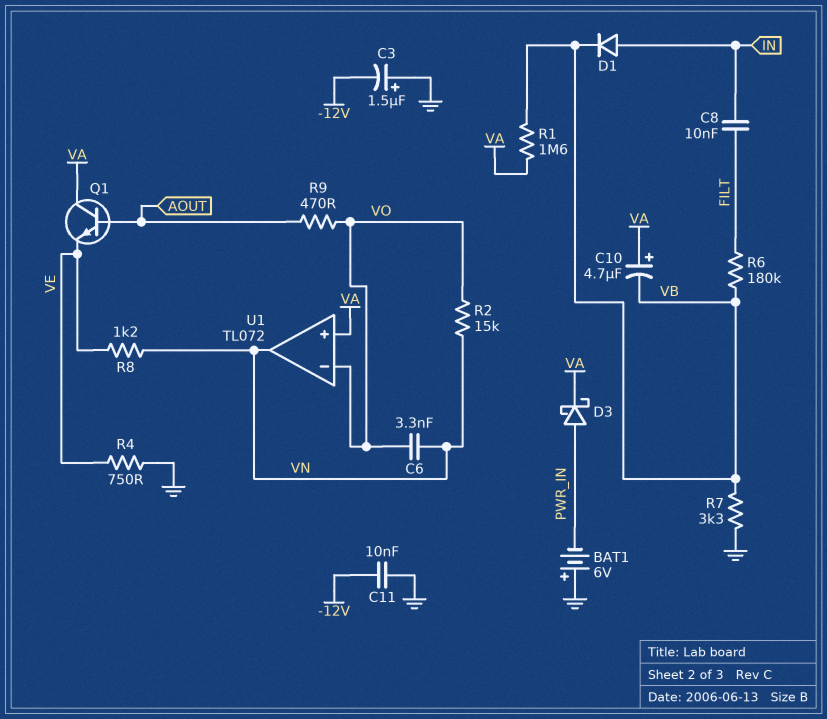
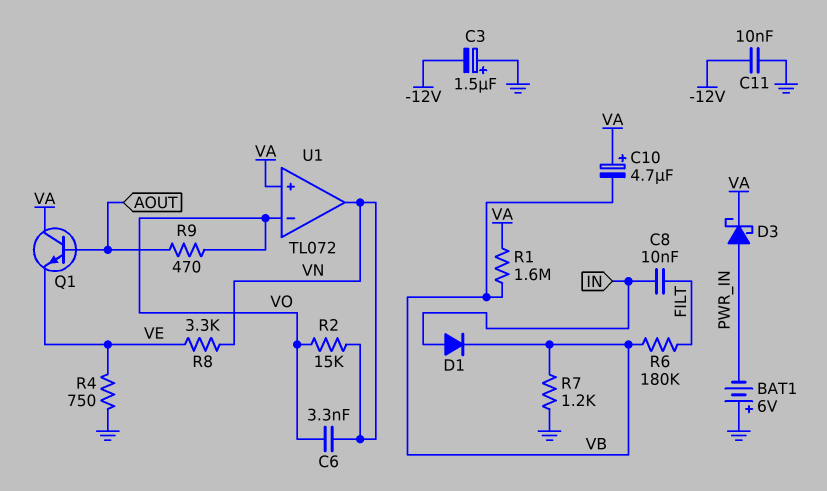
R7: 3.3k (GND, VB) -> 1.2k (GND, VB)
R8: 1.2k (VE, VN) -> 3.3k (VE, VN)

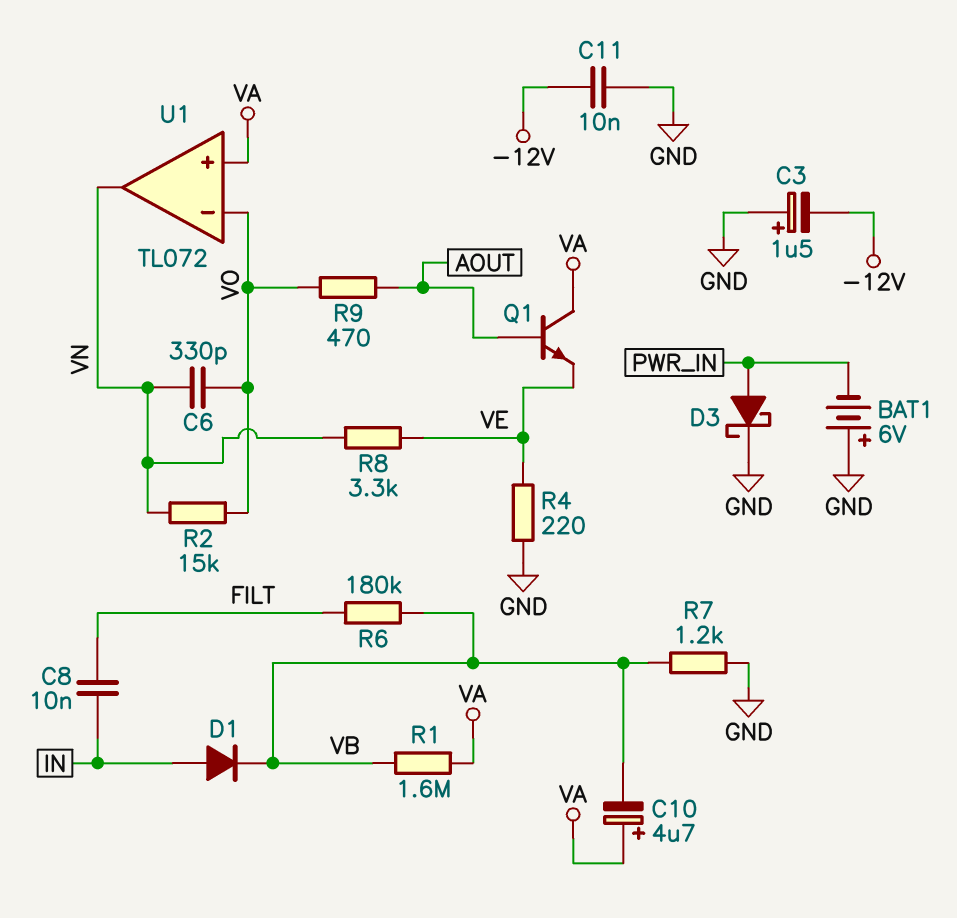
C6: 3.3nF (VN, VO) -> 330pF (VN, VO)
D3: schottky (A PWR_IN, K VA) -> schottky (A PWR_IN, K GND)
R4: 750 (GND, VE) -> 220 (GND, VE)

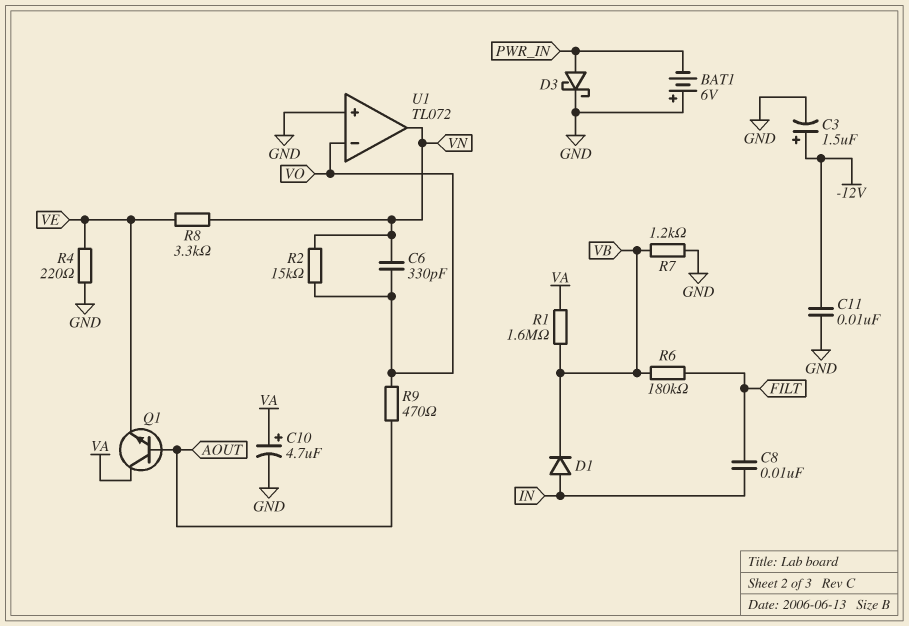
C3: 1.5uF (plus GND, minus -12V) -> 1.5uF (plus -12V, minus GND)
C10: 4.7uF (plus VA, minus VB) -> 4.7uF (plus VA, minus GND)
U1 pin in+: VA -> GND

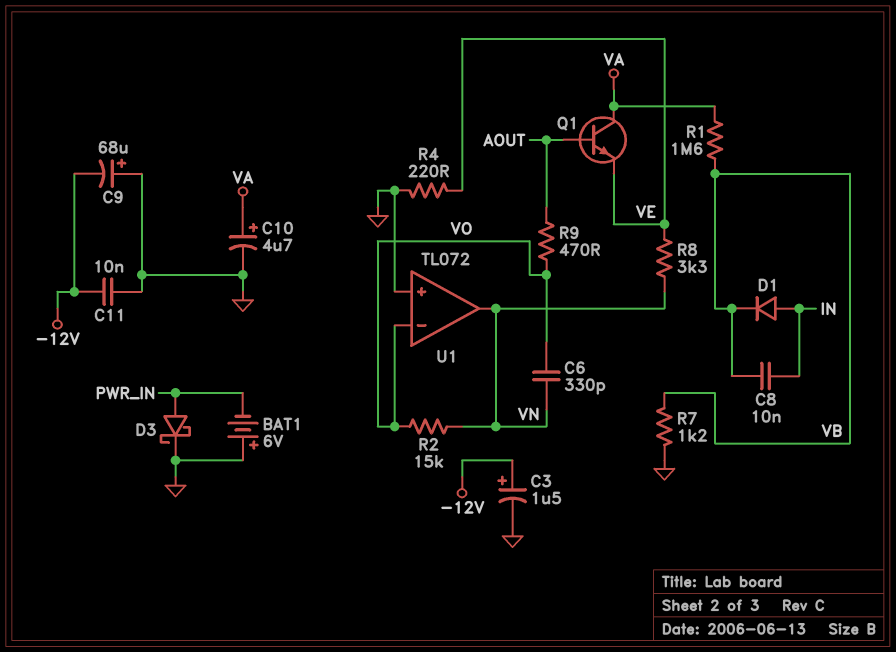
C8: 10nF (FILT, IN) -> 10nF (IN, VB)
C9: none -> 68uF (plus GND, minus -12V)
R6: 180k (FILT, VB) -> none

